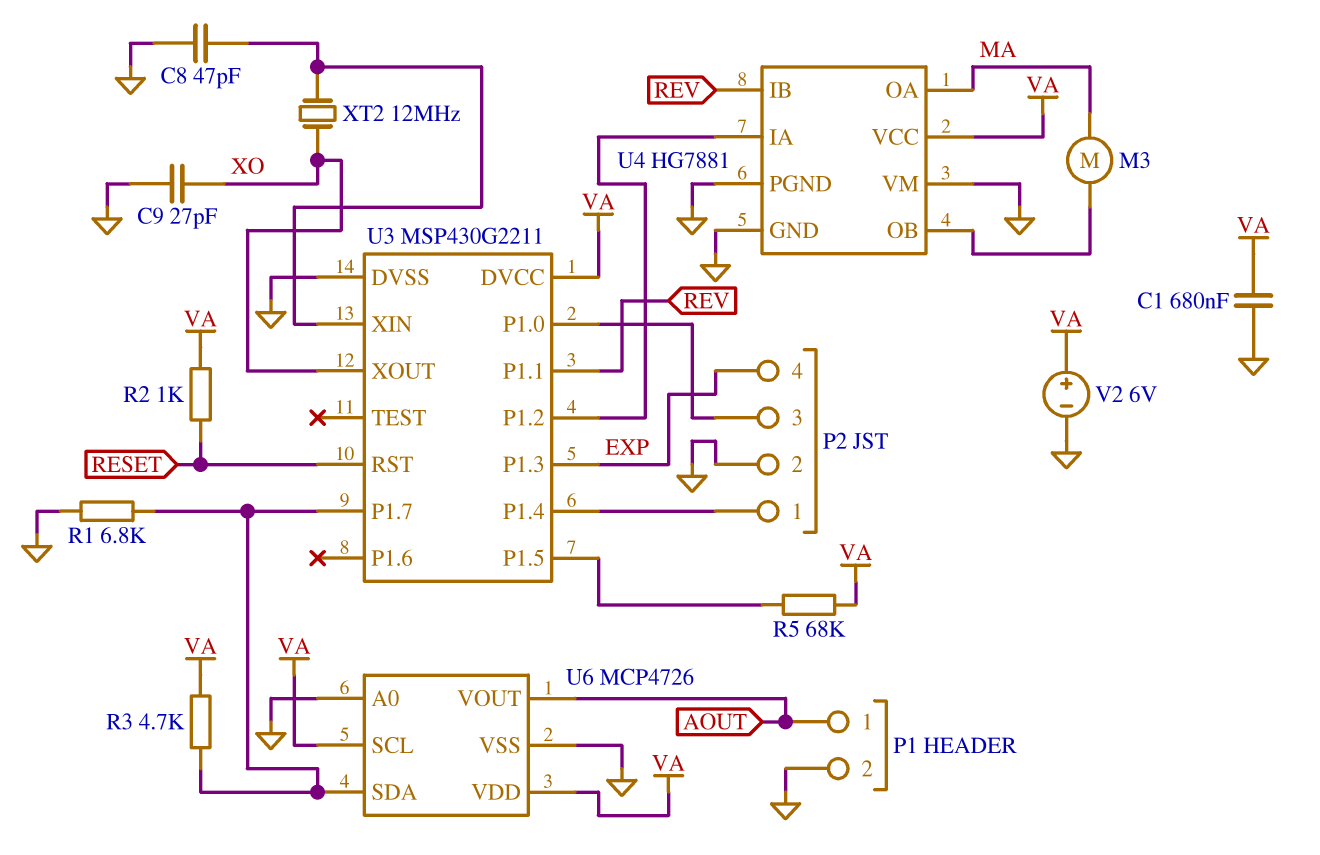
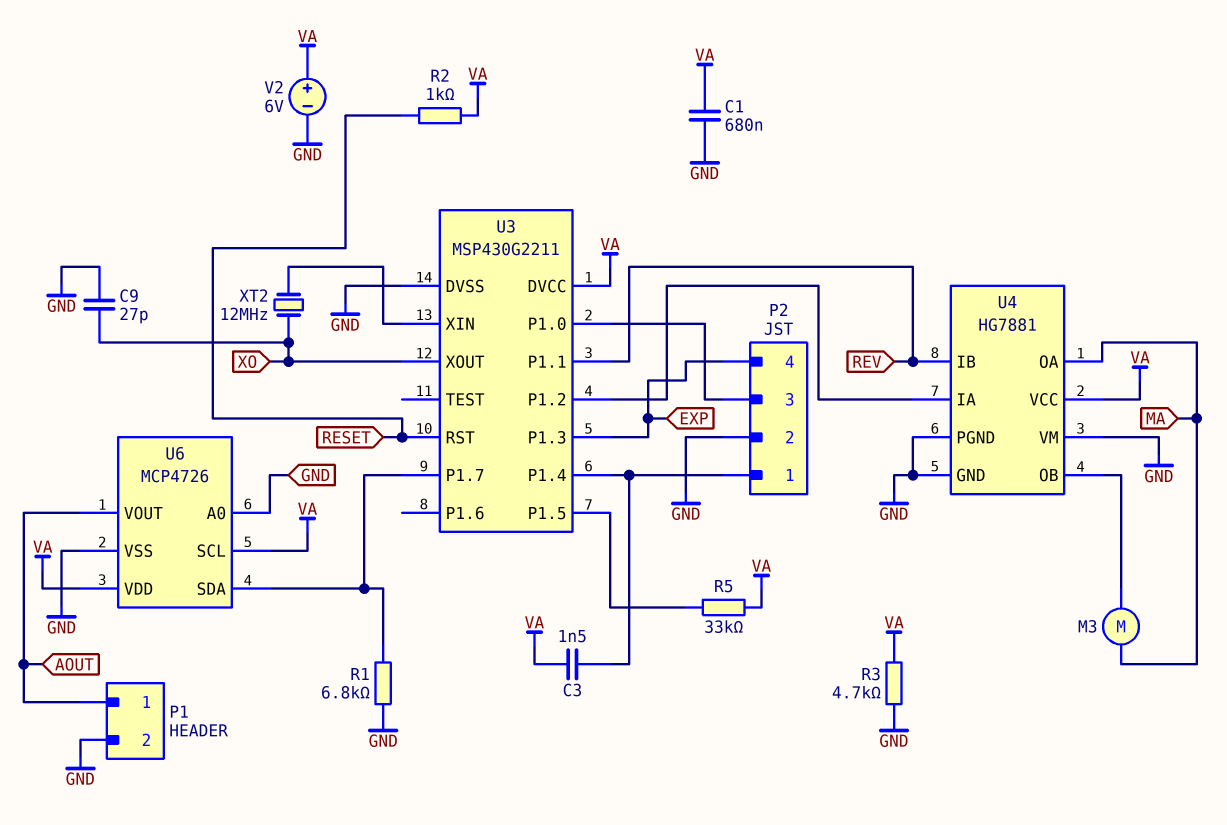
C3: none -> 1.5nF (P2/1, VA)
C8: 47pF (GND, U3/XIN) -> none
R3: 4.7k (U3/P1.7, VA) -> 4.7k (GND, VA)
R5: 68k (U3/P1.5, VA) -> 33k (U3/P1.5, VA)

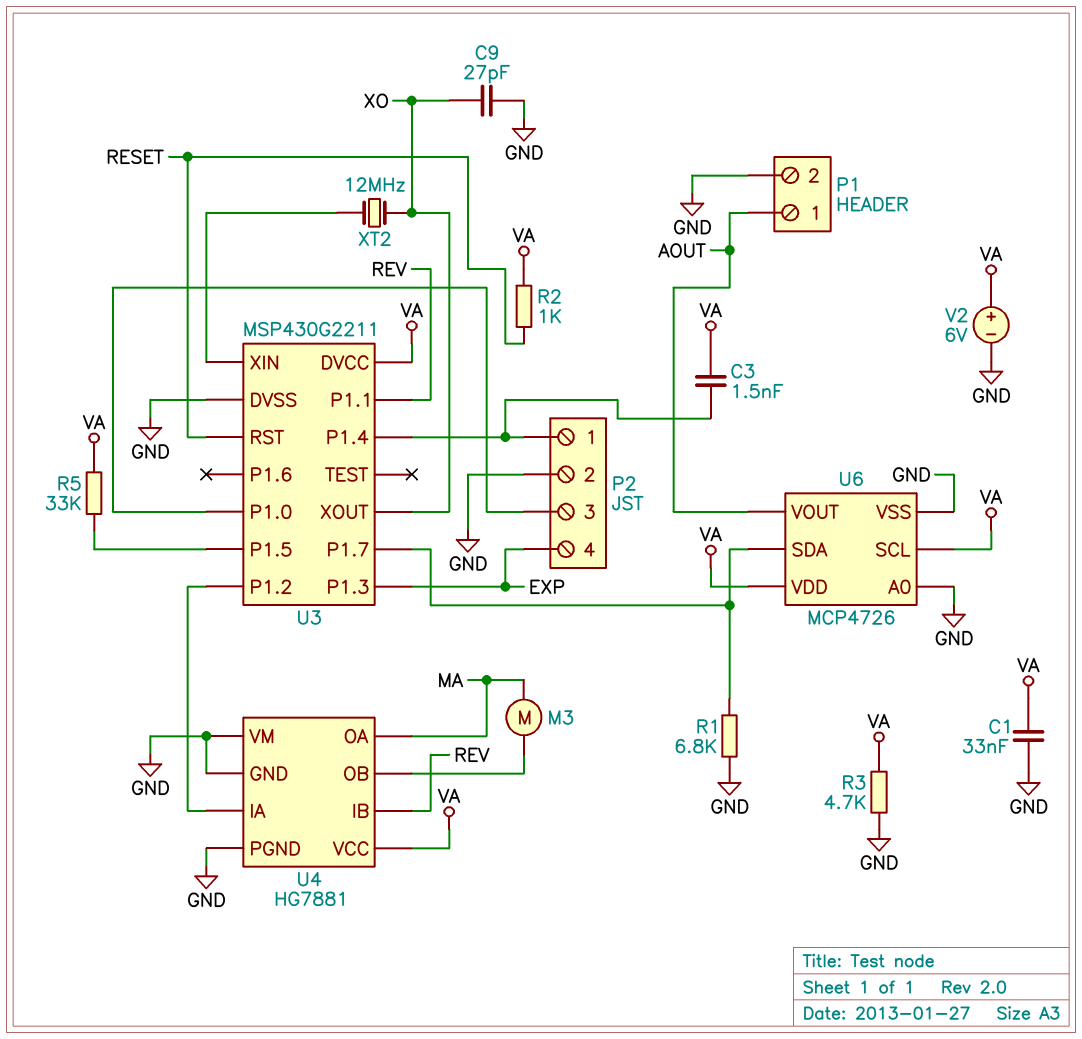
C1: 680nF (GND, VA) -> 33nF (GND, VA)

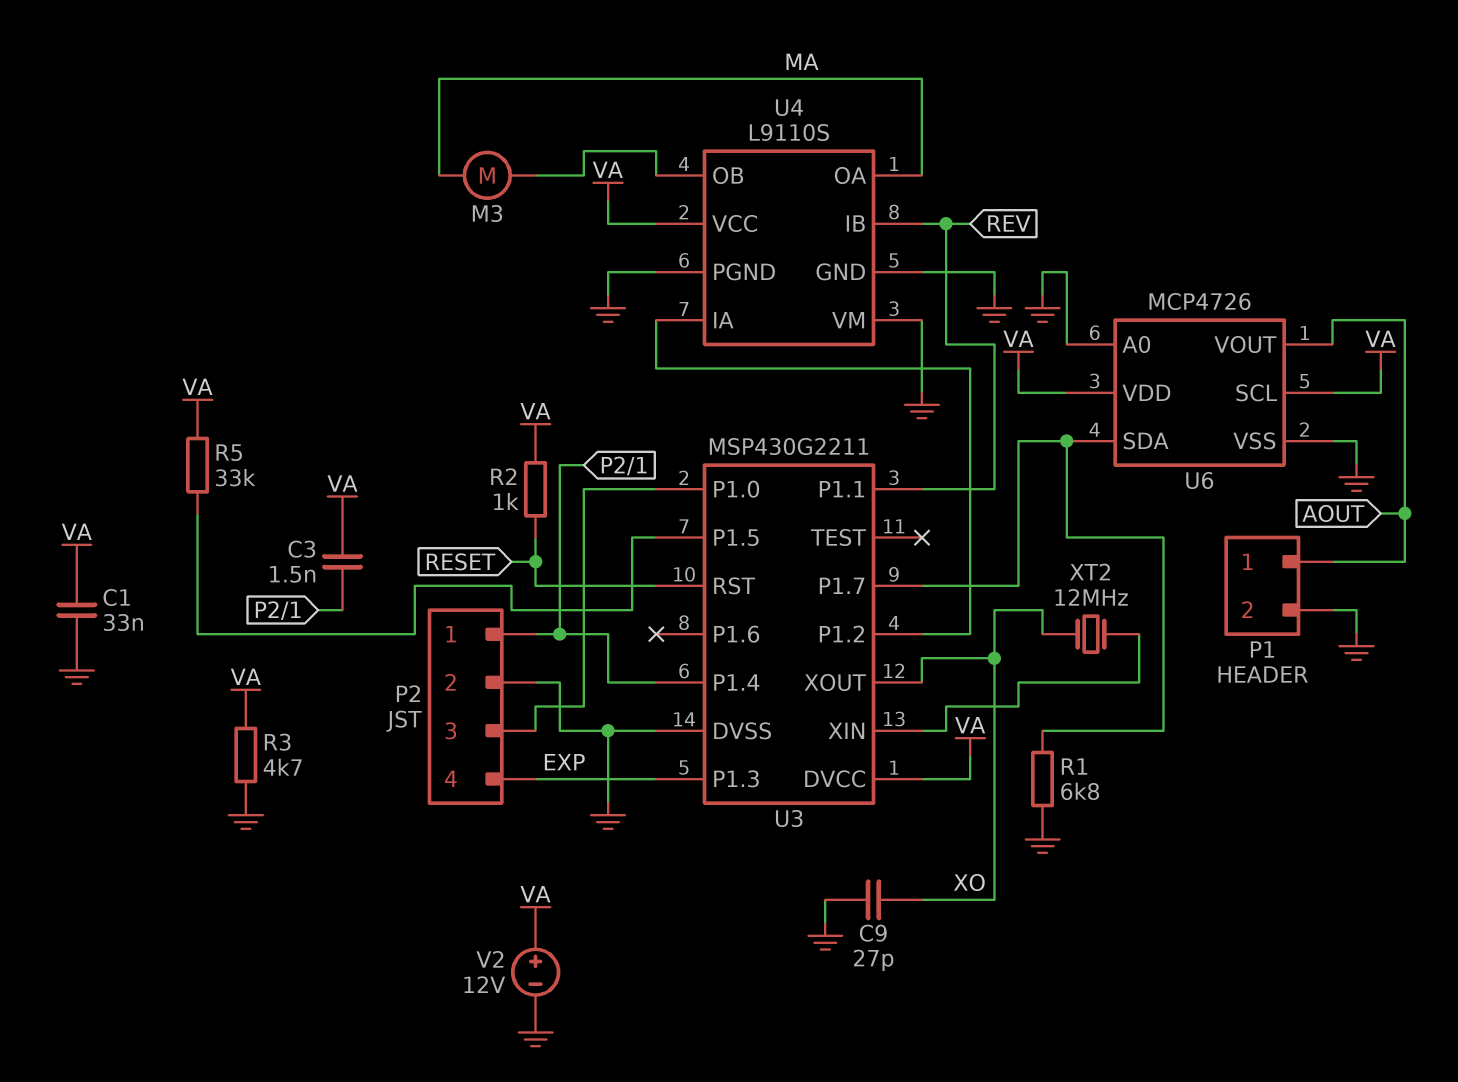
U4: HG7881 -> L9110S
V2: 6V (plus VA, minus GND) -> 12V (plus VA, minus GND)

